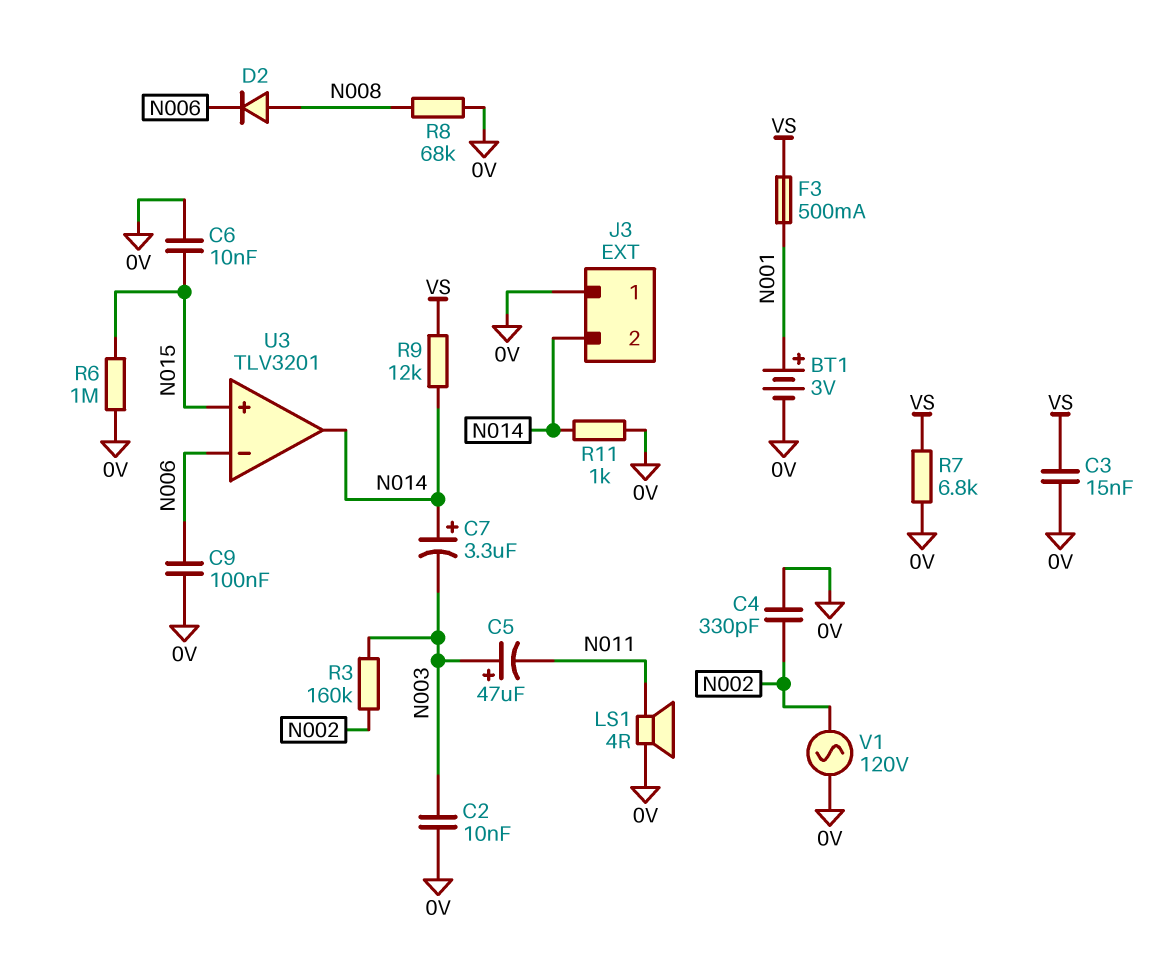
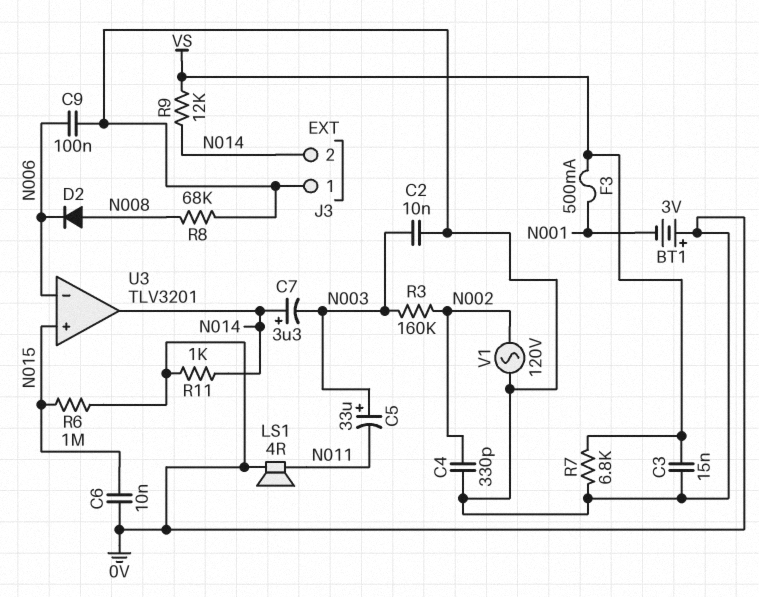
BT1: 3V (plus N001, minus 0V) -> 3V (plus 0V, minus N001)
C5: 47uF (plus N003, minus N011) -> 33uF (plus N003, minus N011)

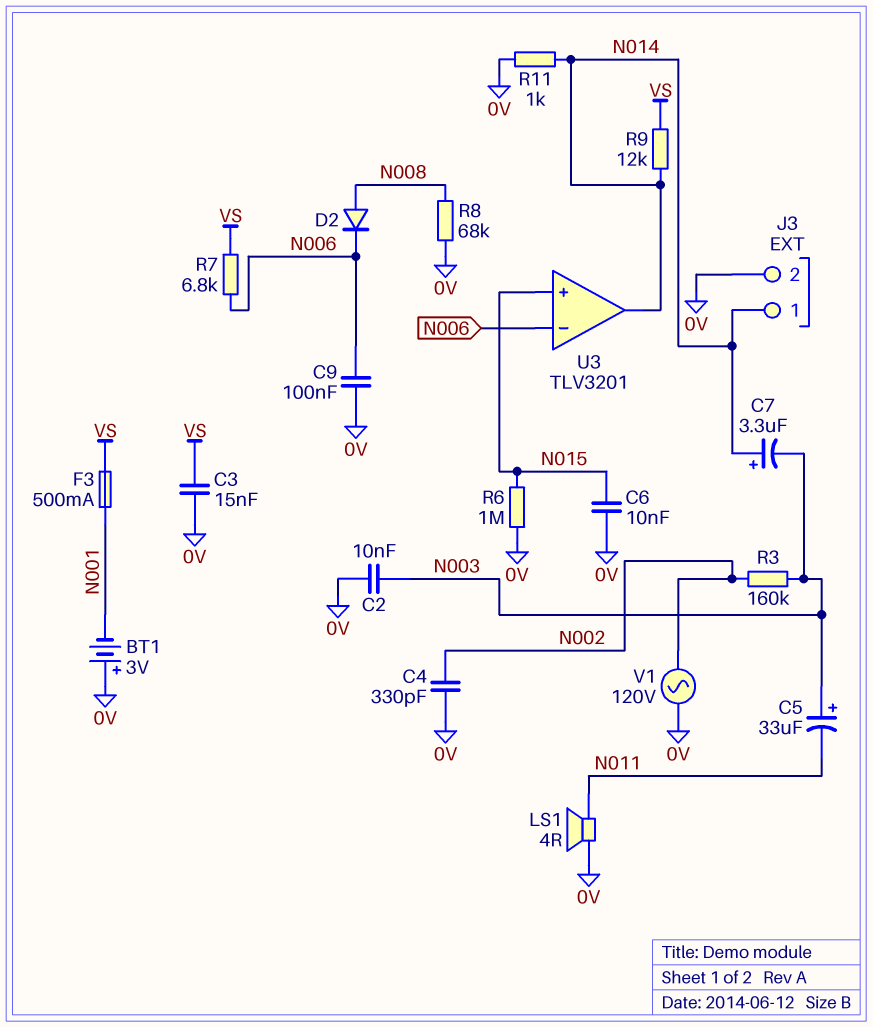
J3 pin 1: 0V -> N014
J3 pin 2: N014 -> 0V
R7: 6.8k (0V, VS) -> 6.8k (N006, VS)

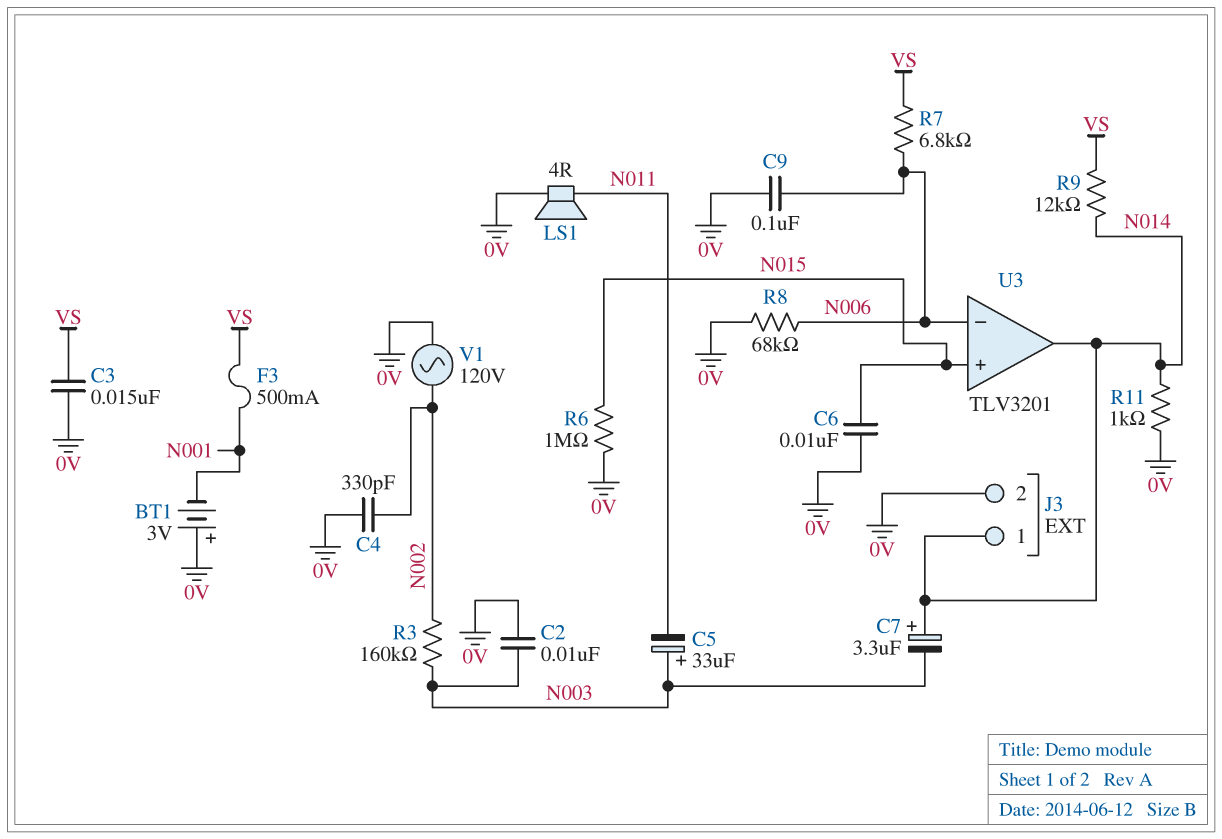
D2: diode (A N008, K N006) -> none
R8: 68k (0V, N008) -> 68k (0V, N006)

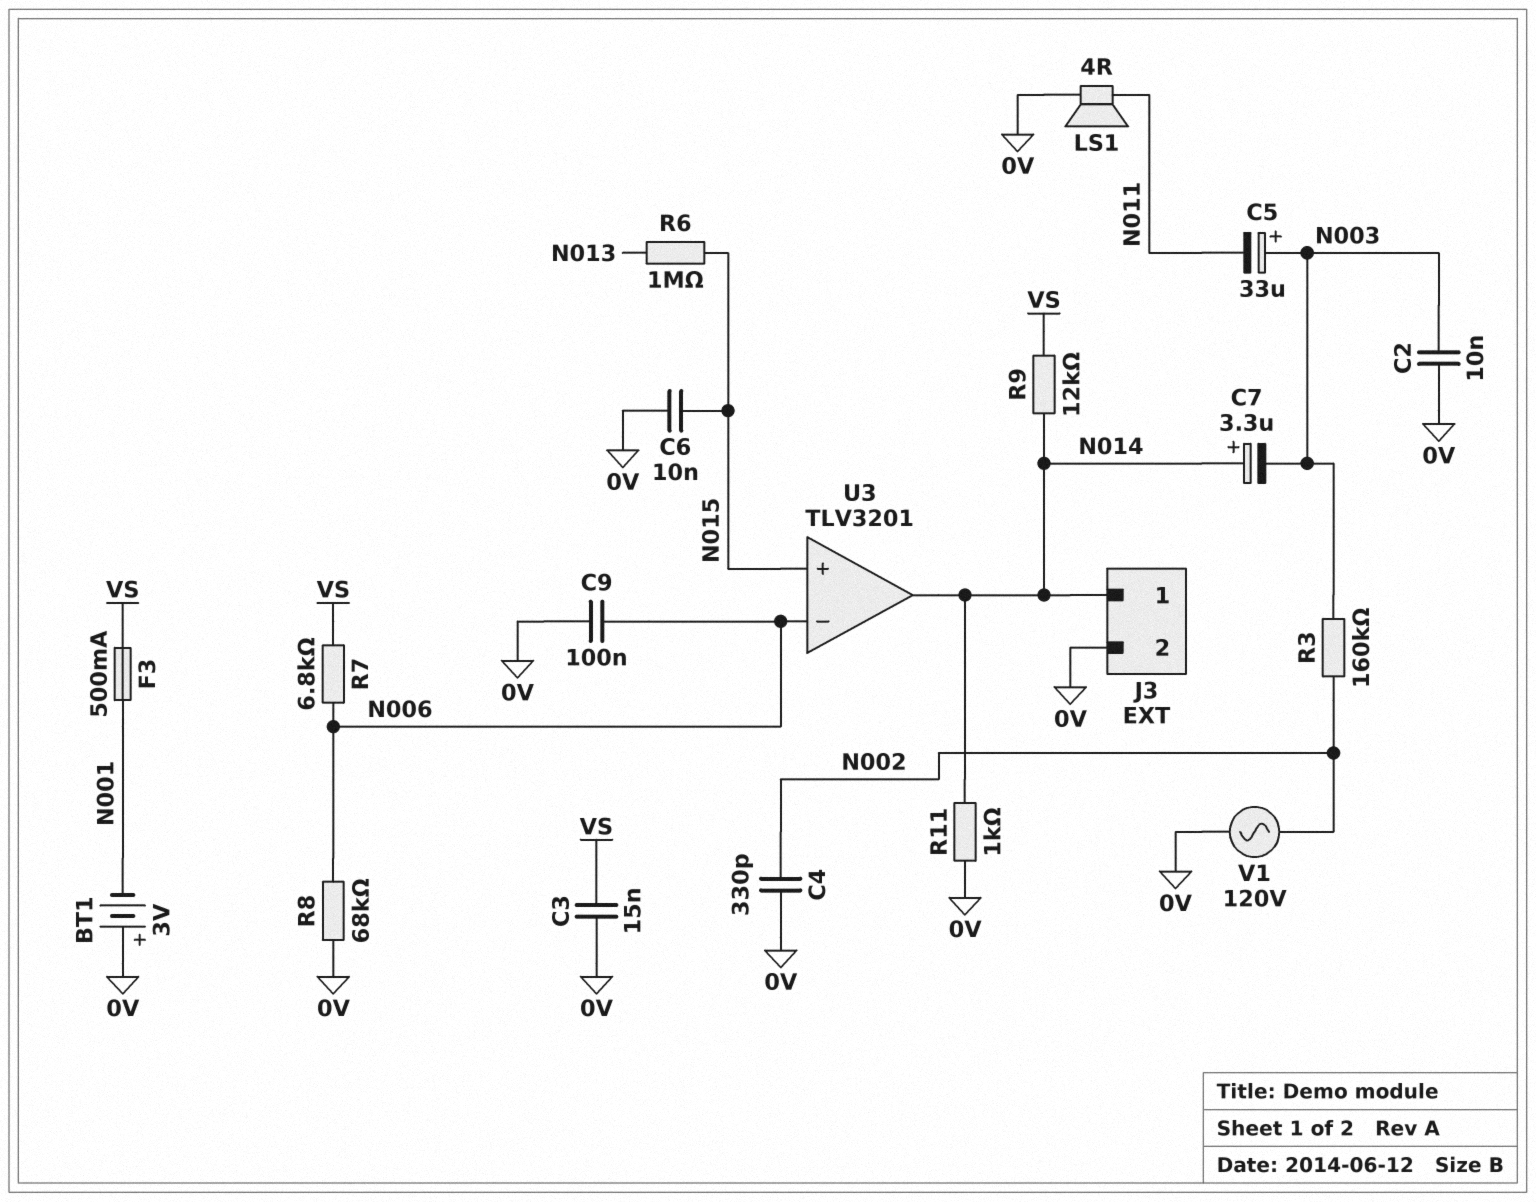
R6: 1M (0V, N015) -> 1M (N013, N015)

